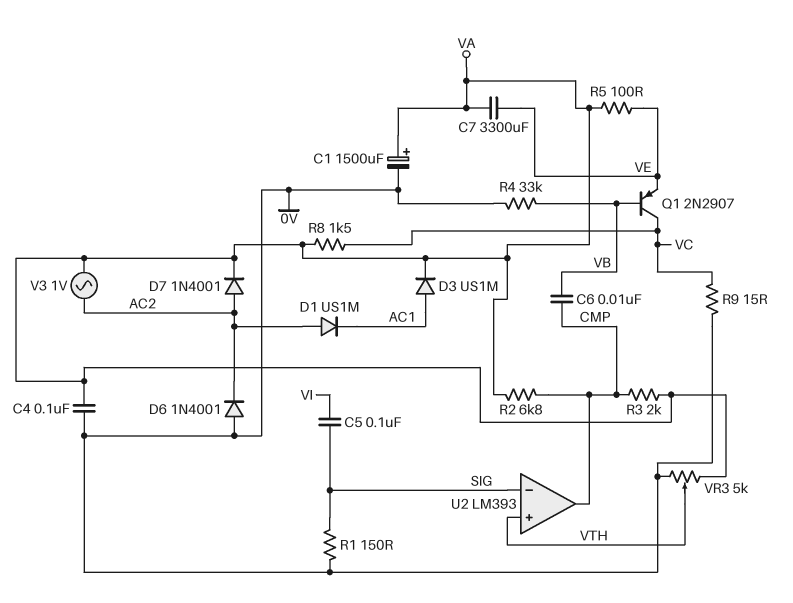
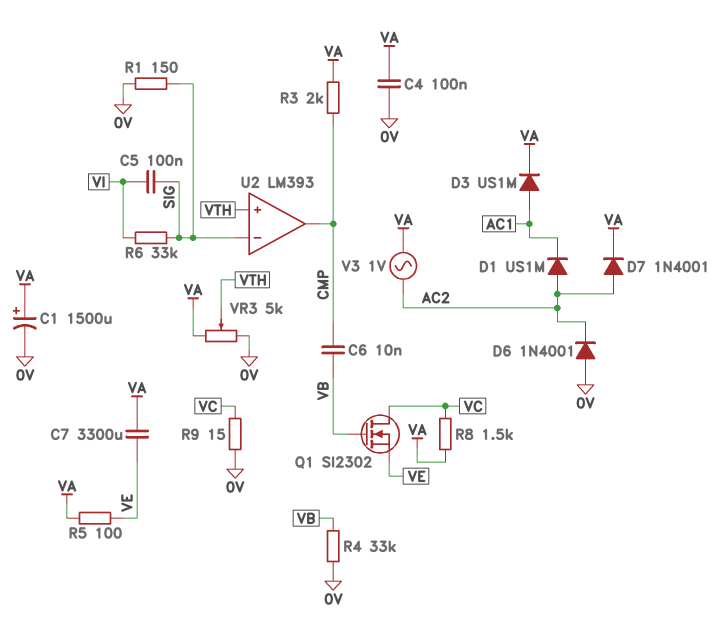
Q1: PNP 2N2907 (B VB, C VC, E VE) -> NMOS SI2302 (G VB, D VC, S VE)
R2: 6.8k (CMP, VA) -> none
R6: none -> 33k (SIG, VI)

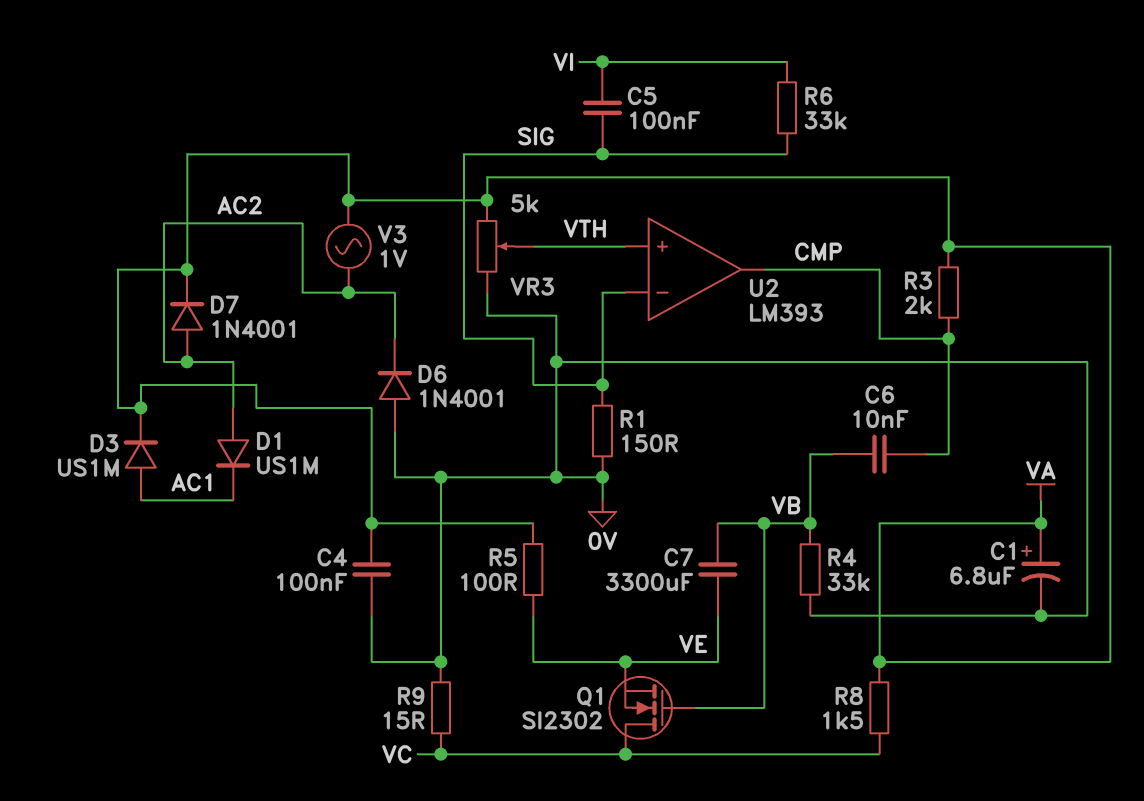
C1: 1500uF (plus VA, minus 0V) -> 6.8uF (plus VA, minus 0V)
C7: 3300uF (VA, VE) -> 3300uF (VB, VE)

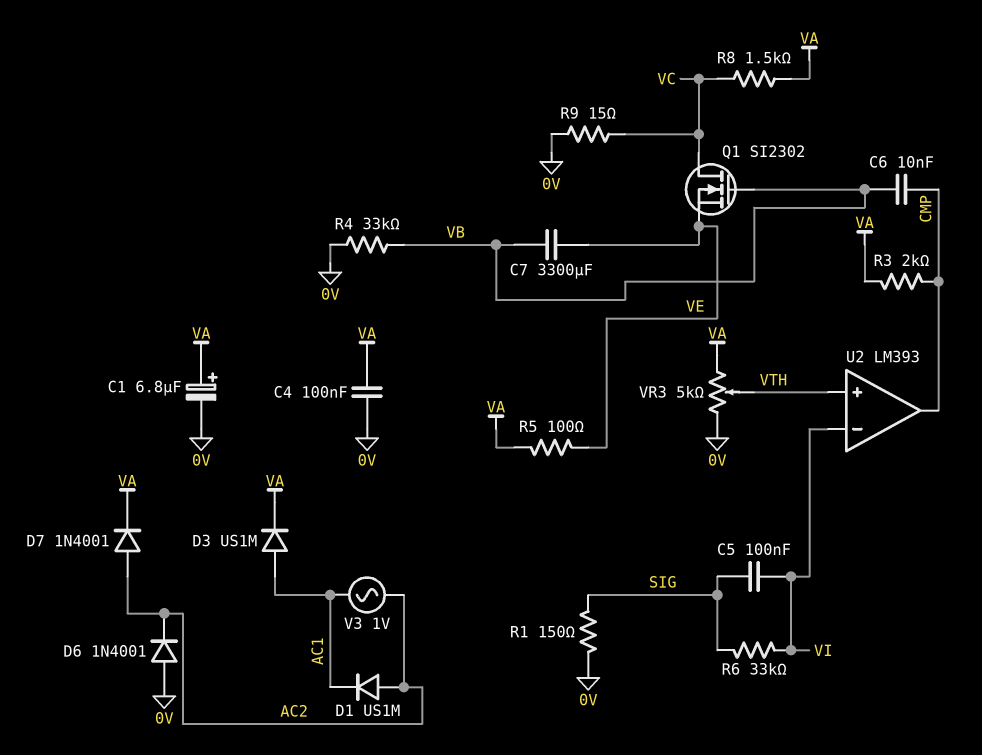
U2 pin in-: SIG -> VI
V3: AC 1V (AC2, VA) -> AC 1V (AC1, AC2)

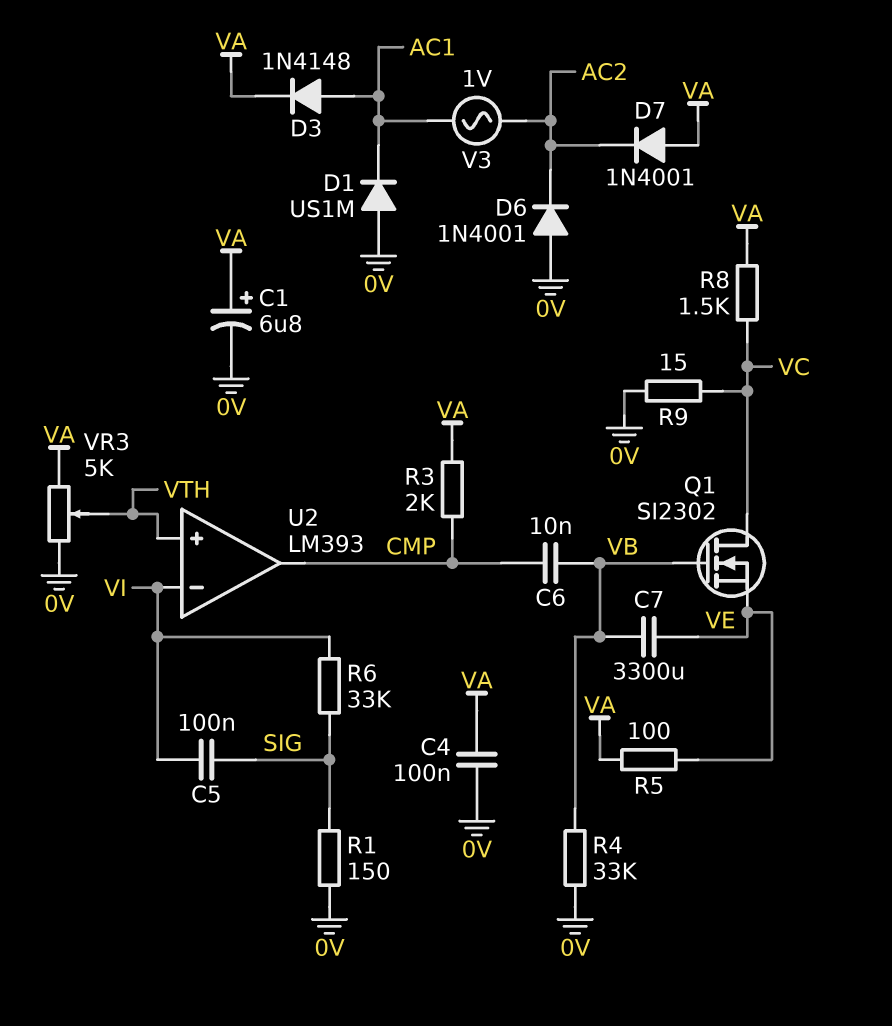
D1: diode US1M (A AC2, K AC1) -> diode US1M (A 0V, K AC1)
D3: diode US1M (A AC1, K VA) -> diode 1N4148 (A AC1, K VA)
D7: diode 1N4001 (A AC2, K VA) -> diode 1N4001 (A VA, K AC2)

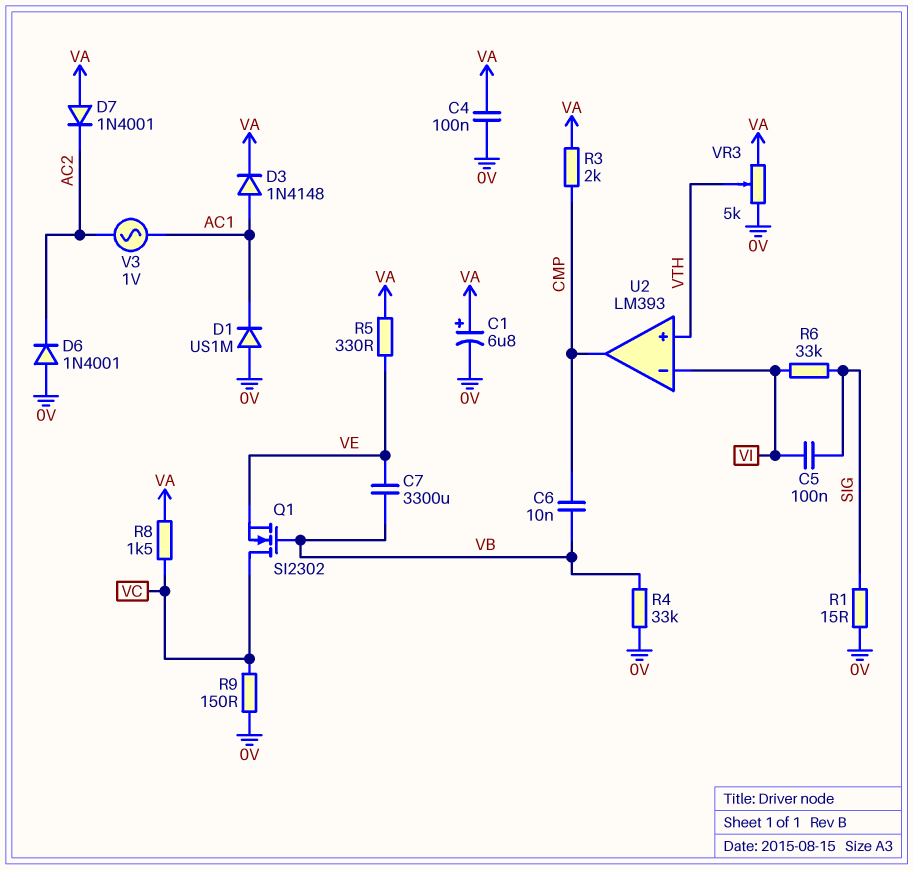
R1: 150 (0V, SIG) -> 15 (0V, SIG)
R5: 100 (VA, VE) -> 330 (VA, VE)
R9: 15 (0V, VC) -> 150 (0V, VC)

